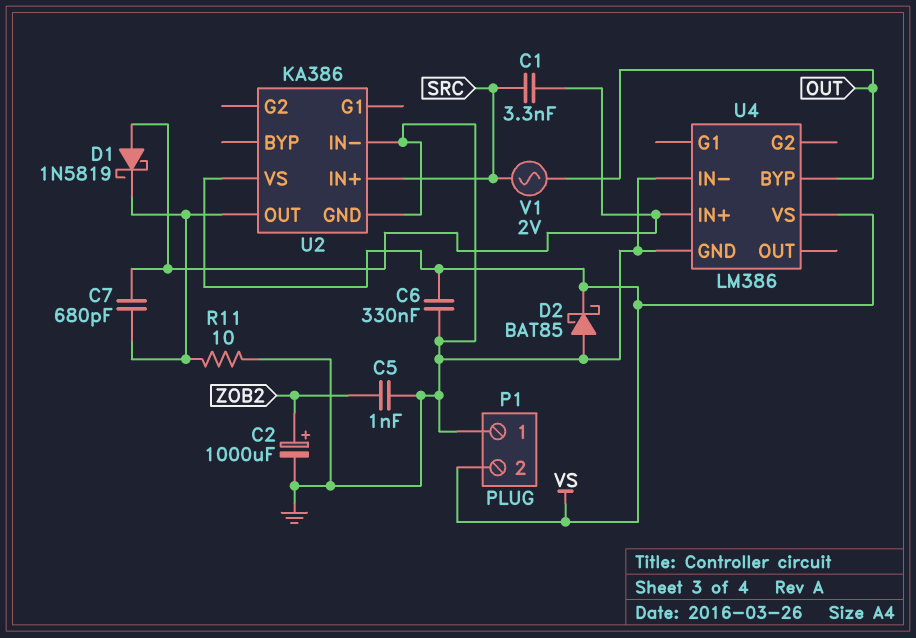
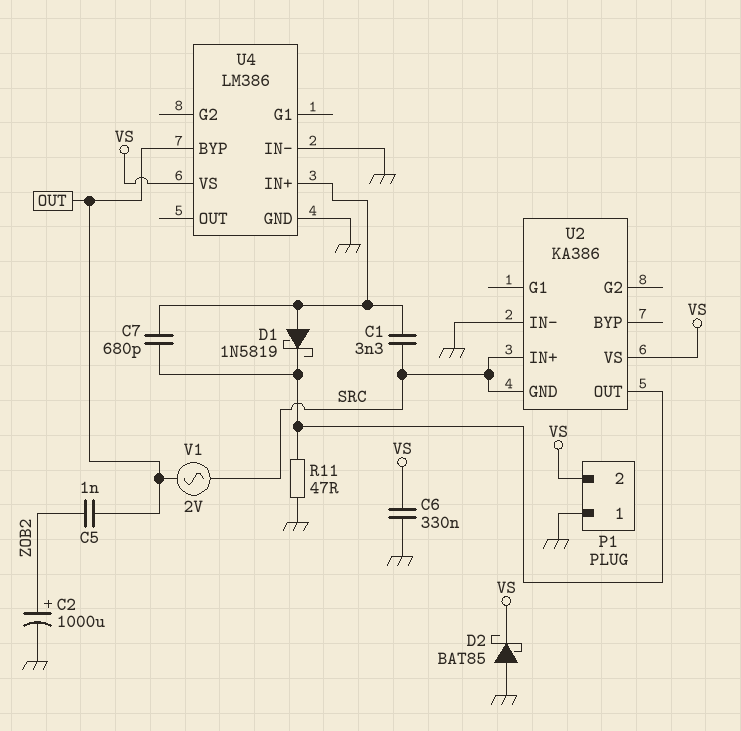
C5: 1nF (GND, ZOB2) -> 1nF (OUT, ZOB2)
R11: 10 (GND, U2/OUT) -> 47 (GND, U2/OUT)
U2 pin GND: GND -> SRC

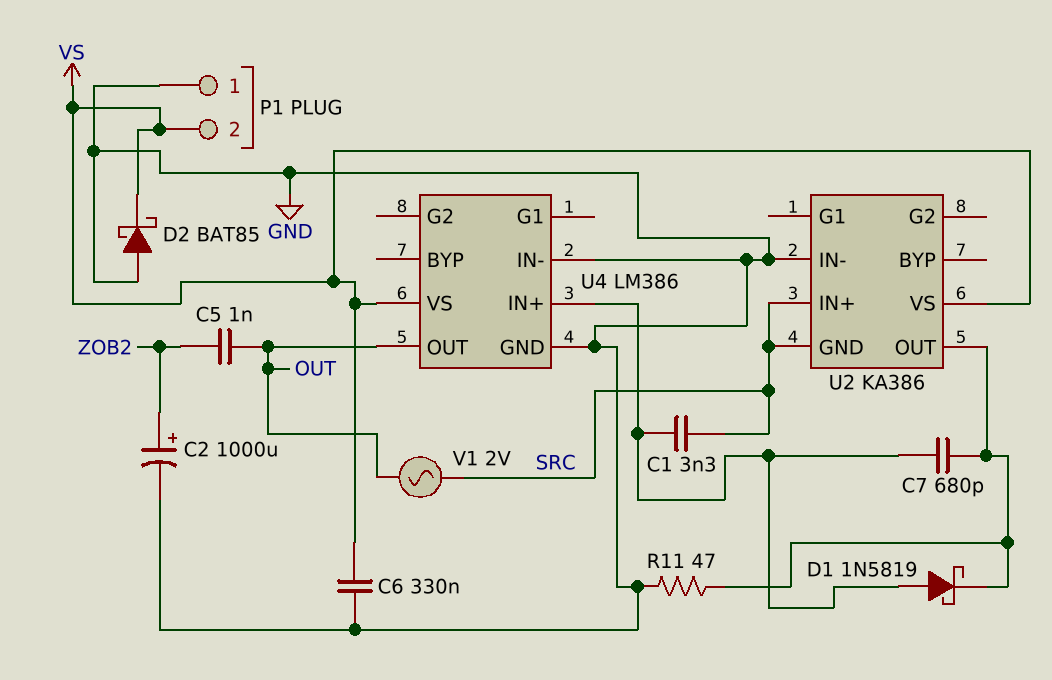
U4 pin BYP: OUT -> none
U4 pin OUT: none -> OUT

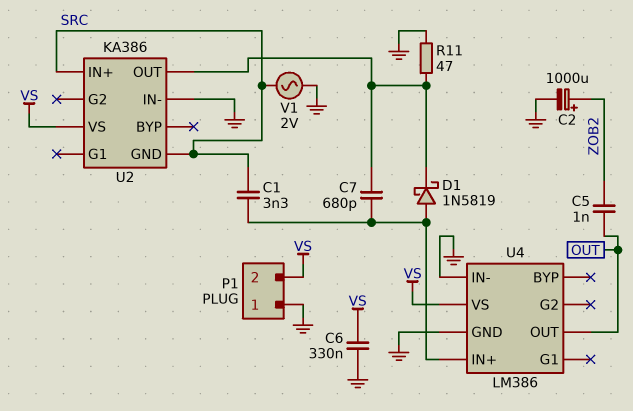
D2: schottky BAT85 (A GND, K VS) -> none
V1: AC 2V (OUT, SRC) -> AC 2V (GND, SRC)

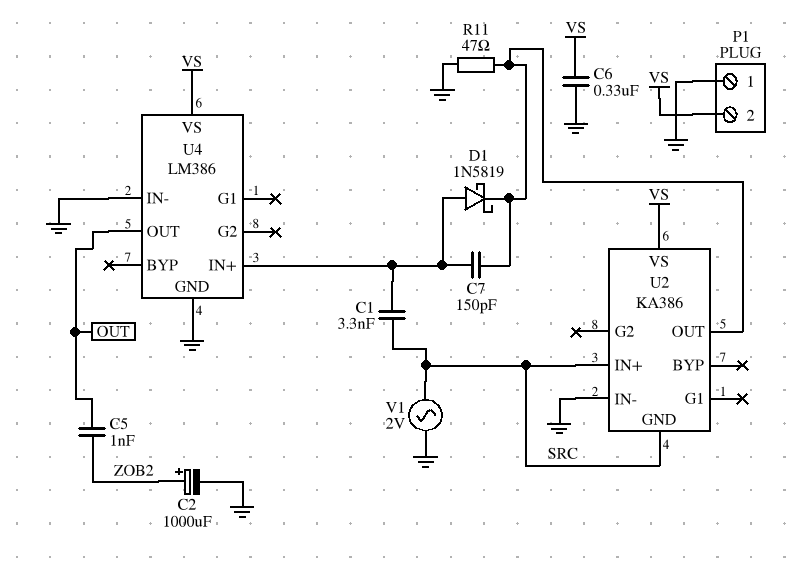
C7: 680pF (U2/OUT, U4/IN+) -> 150pF (U2/OUT, U4/IN+)

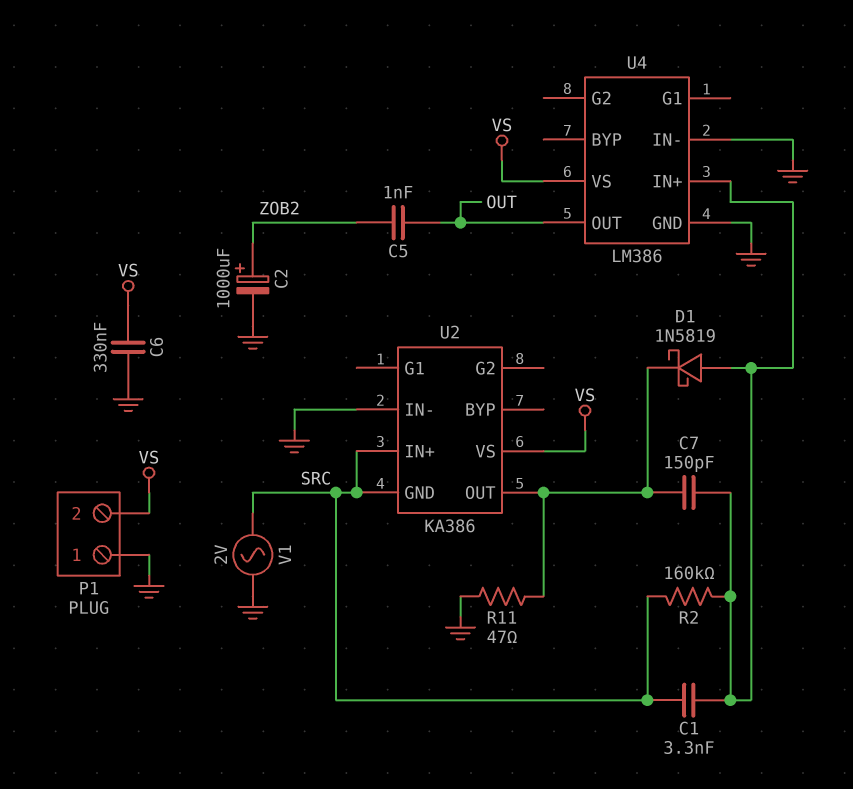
R2: none -> 160k (SRC, U4/IN+)

